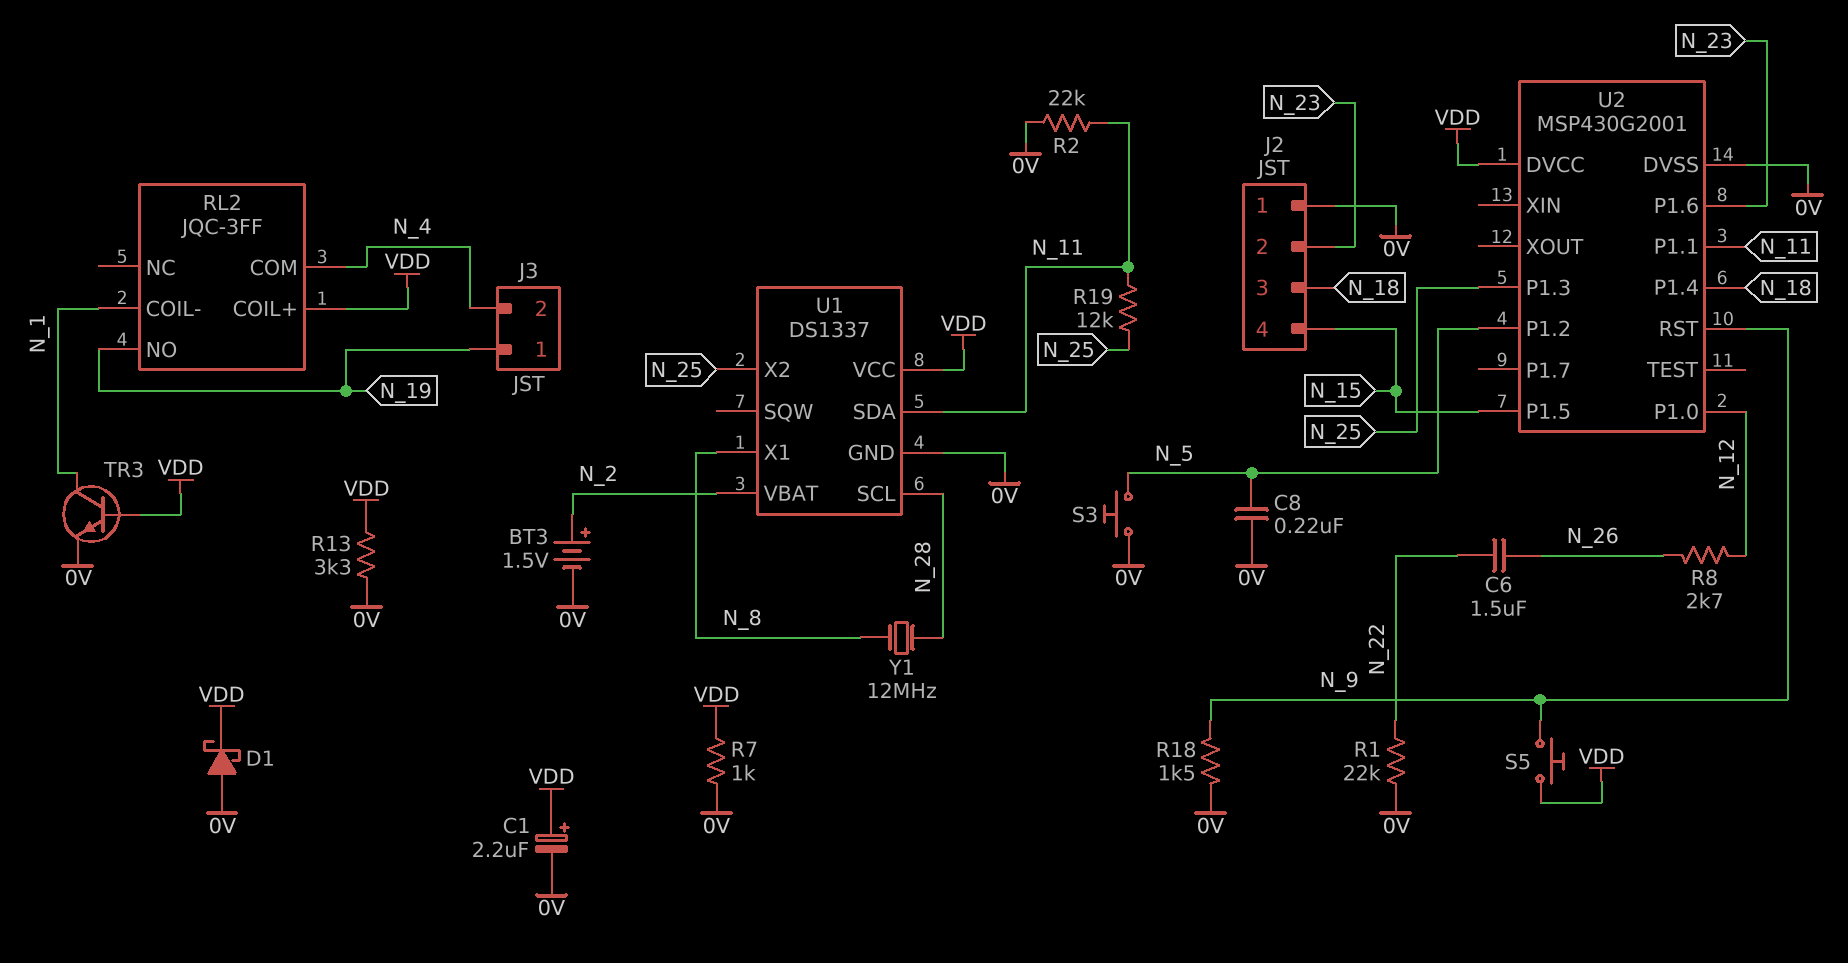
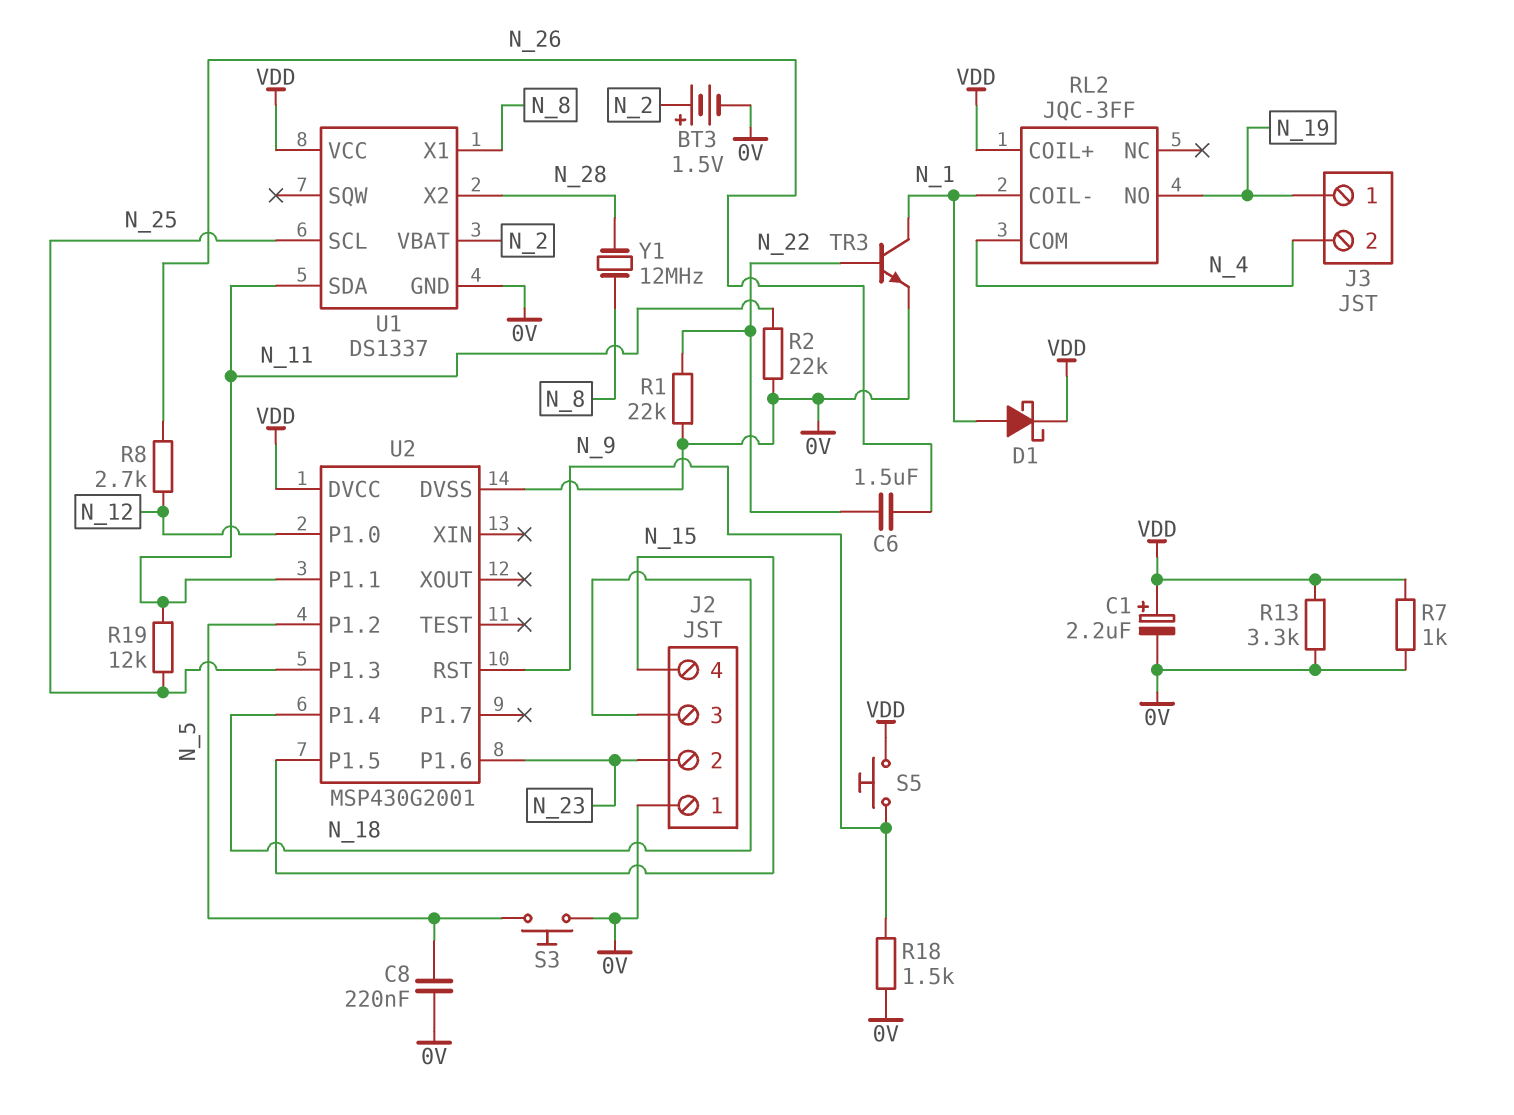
D1: schottky (A 0V, K VDD) -> schottky (A N_1, K VDD)
TR3: NPN (B VDD, C N_1, E 0V) -> NPN (B N_22, C N_1, E 0V)
U1 pin SCL: N_28 -> N_25
U1 pin X2: N_25 -> N_28

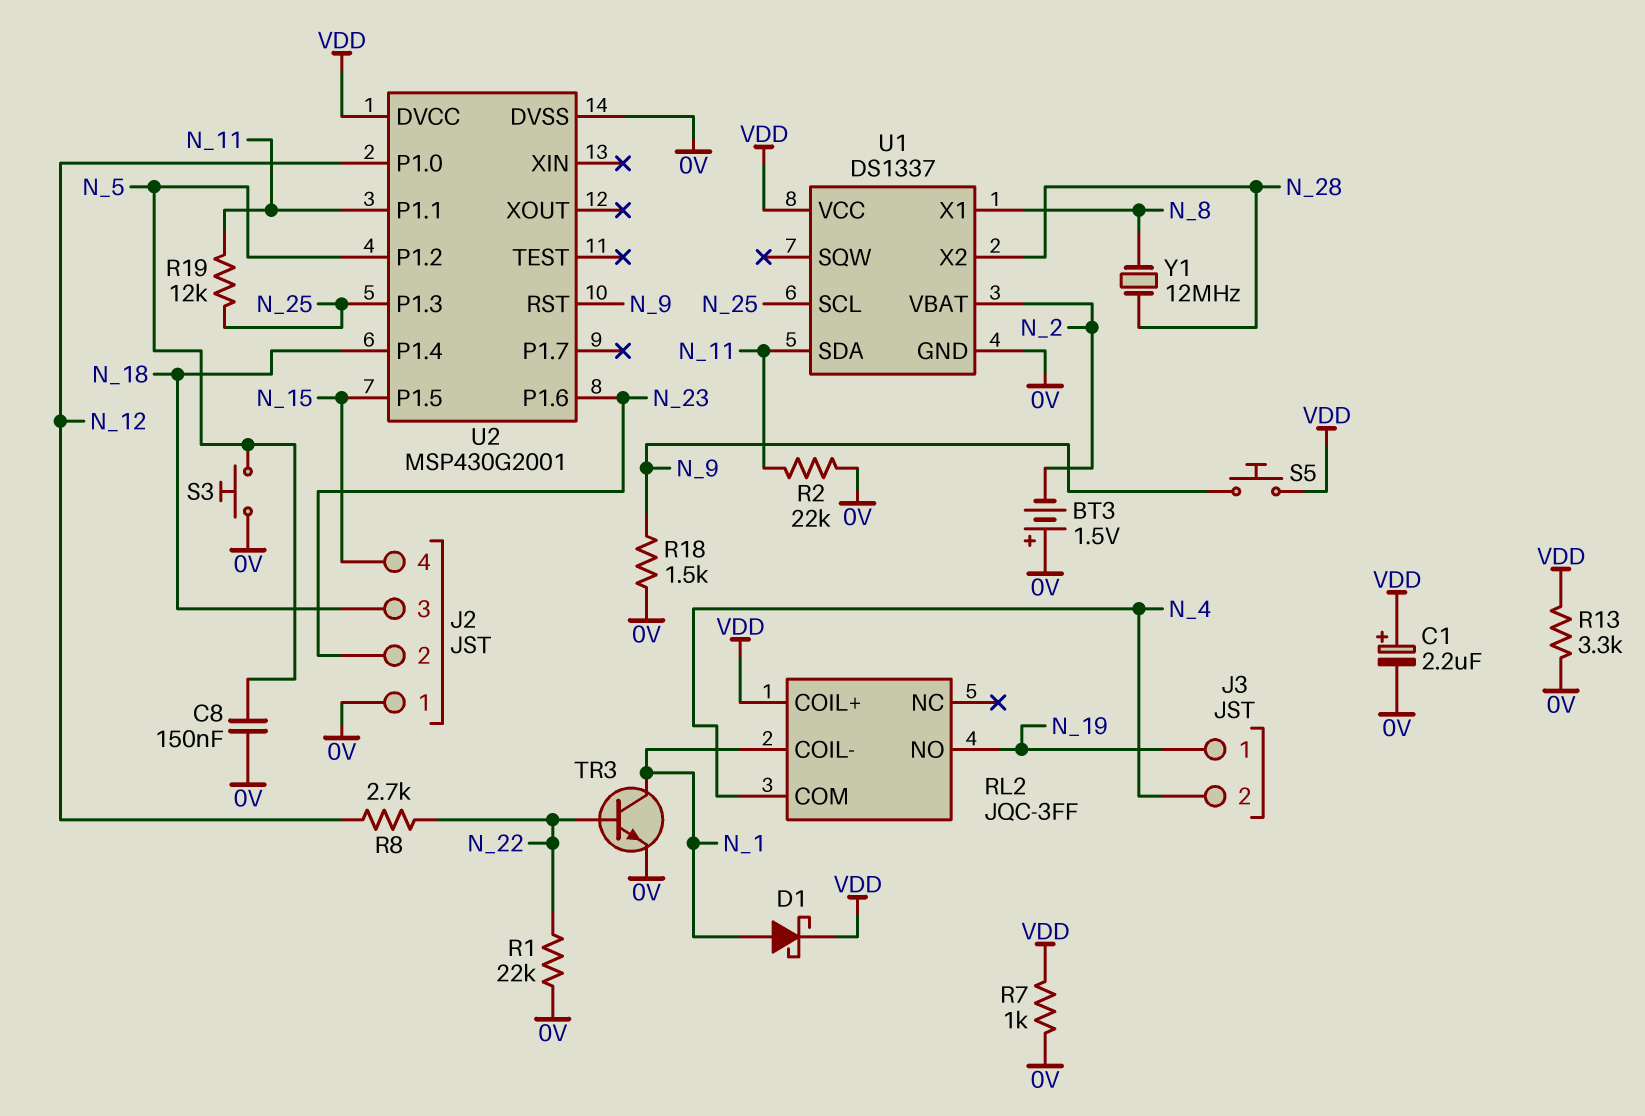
BT3: 1.5V (plus N_2, minus 0V) -> 1.5V (plus 0V, minus N_2)
C6: 1.5uF (N_22, N_26) -> none
C8: 220nF (0V, N_5) -> 150nF (0V, N_5)
R8: 2.7k (N_12, N_26) -> 2.7k (N_12, N_22)

